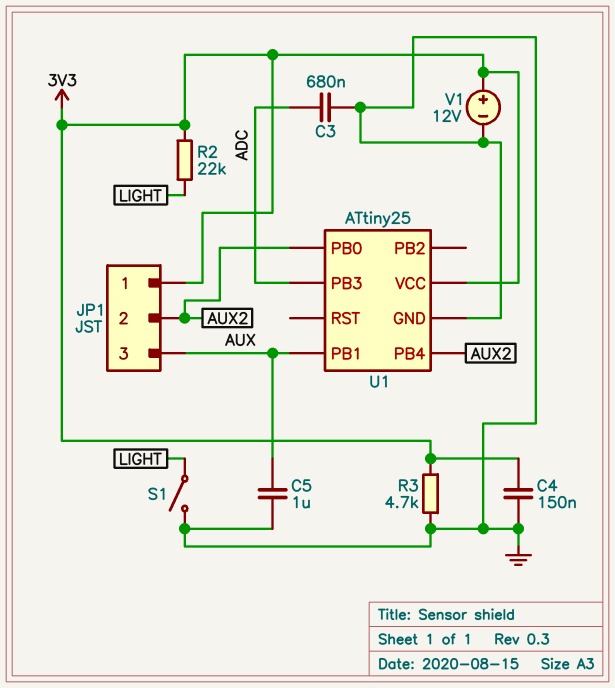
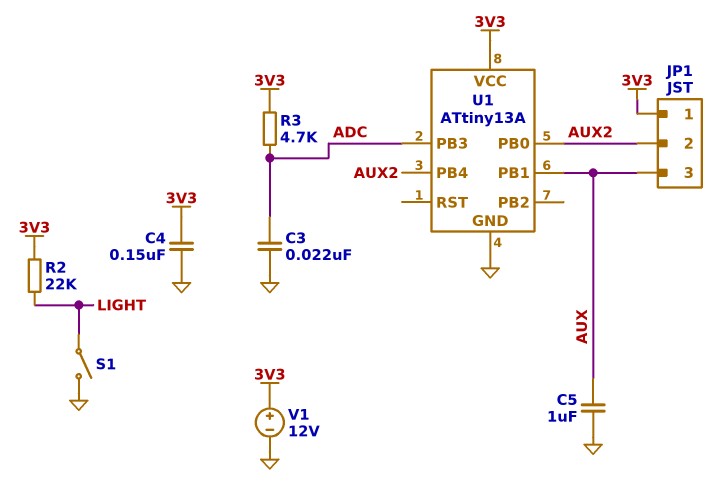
C3: 680nF (ADC, GND) -> 22nF (ADC, GND)
R3: 4.7k (3V3, GND) -> 4.7k (3V3, ADC)
U1: ATtiny25 -> ATtiny13A

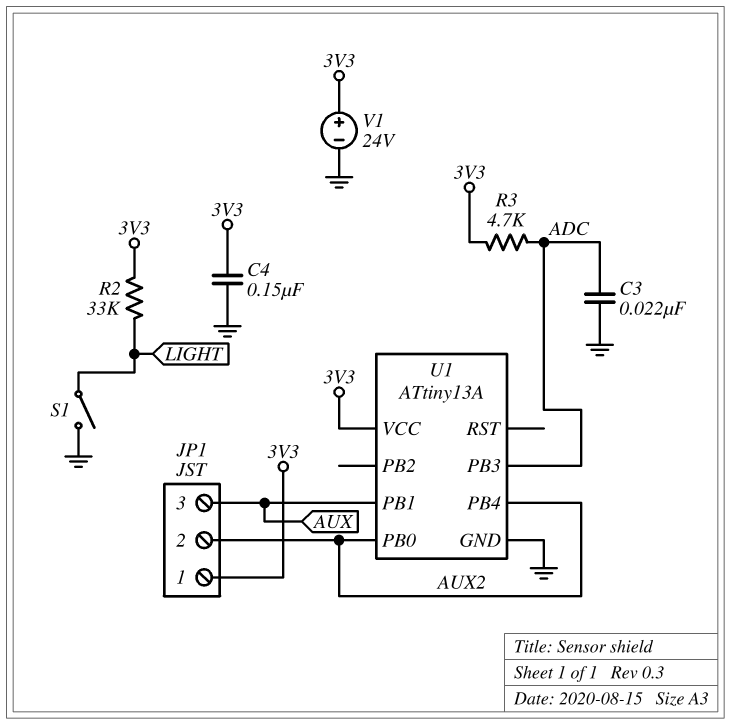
C5: 1uF (AUX, GND) -> none
R2: 22k (3V3, LIGHT) -> 33k (3V3, LIGHT)
V1: 12V (plus 3V3, minus GND) -> 24V (plus 3V3, minus GND)

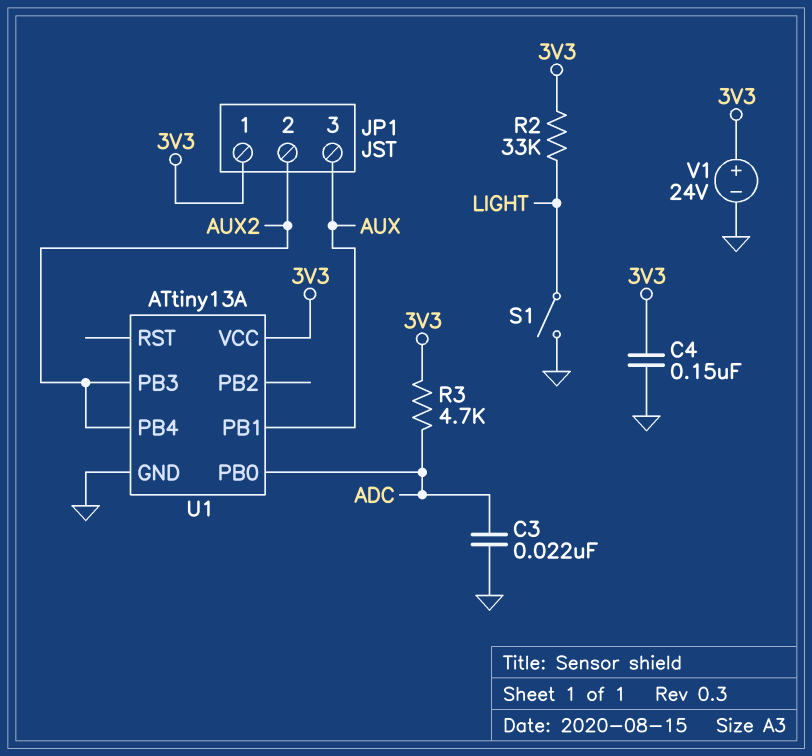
U1 pin PB0: AUX2 -> ADC
U1 pin PB3: ADC -> AUX2

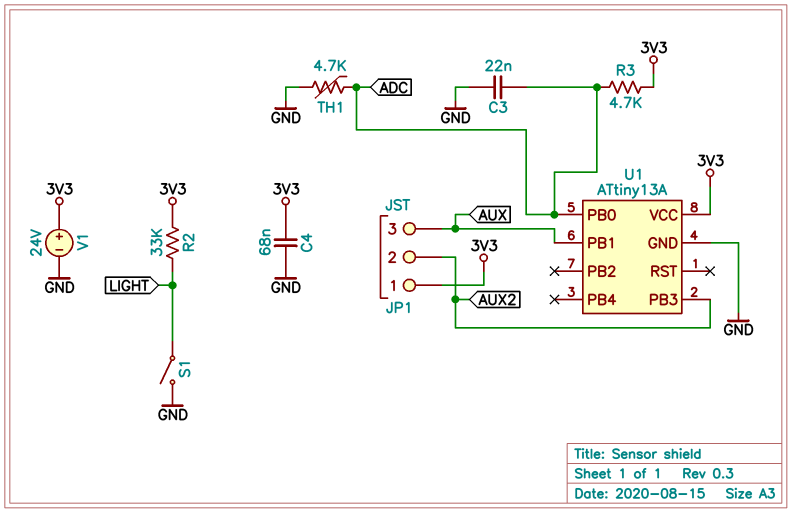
C4: 150nF (3V3, GND) -> 68nF (3V3, GND)
TH1: none -> 4.7k (ADC, GND)
U1 pin PB4: AUX2 -> none

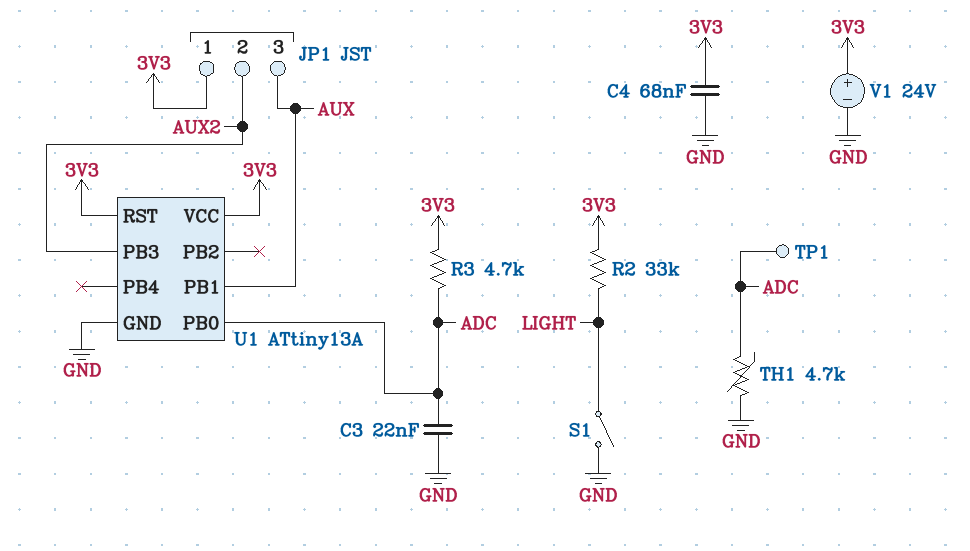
TP1: none -> test point (ADC)
U1 pin RST: none -> 3V3

